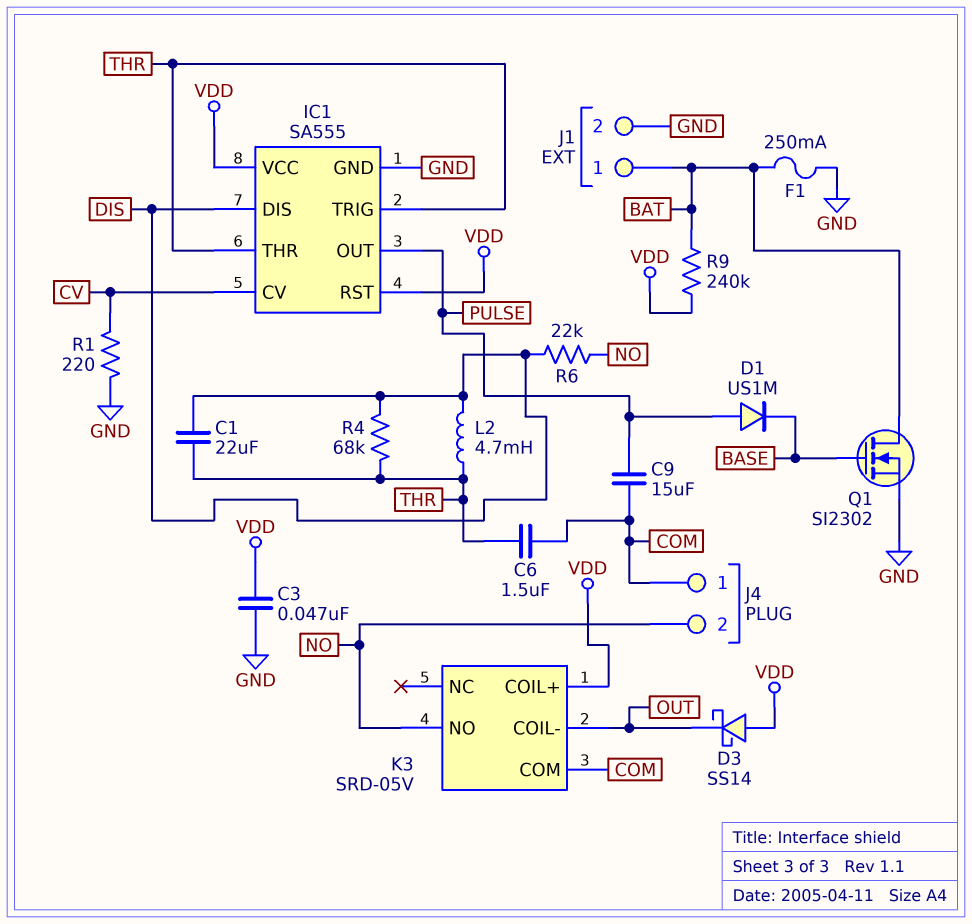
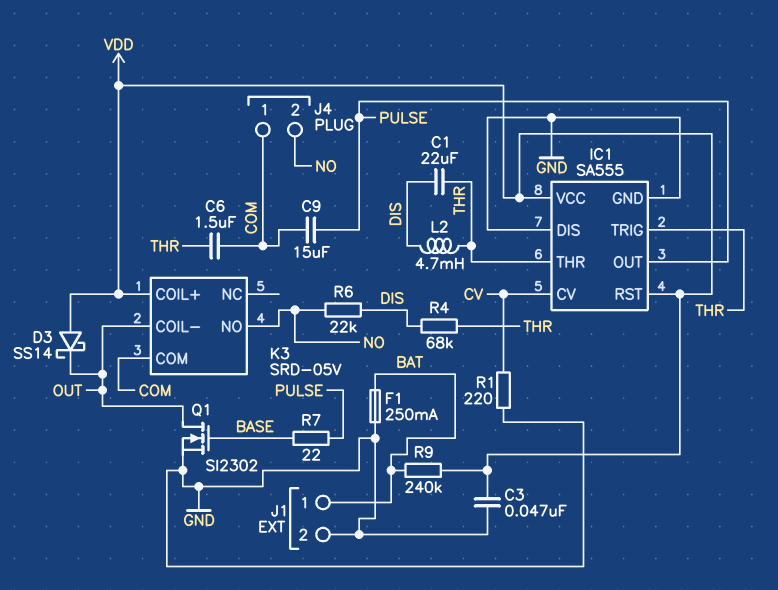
D1: diode US1M (A PULSE, K BASE) -> none
IC1 pin DIS: DIS -> GND
Q1: NMOS SI2302 (G BASE, D BAT, S GND) -> NMOS SI2302 (G BASE, D OUT, S GND)
R7: none -> 22 (BASE, PULSE)

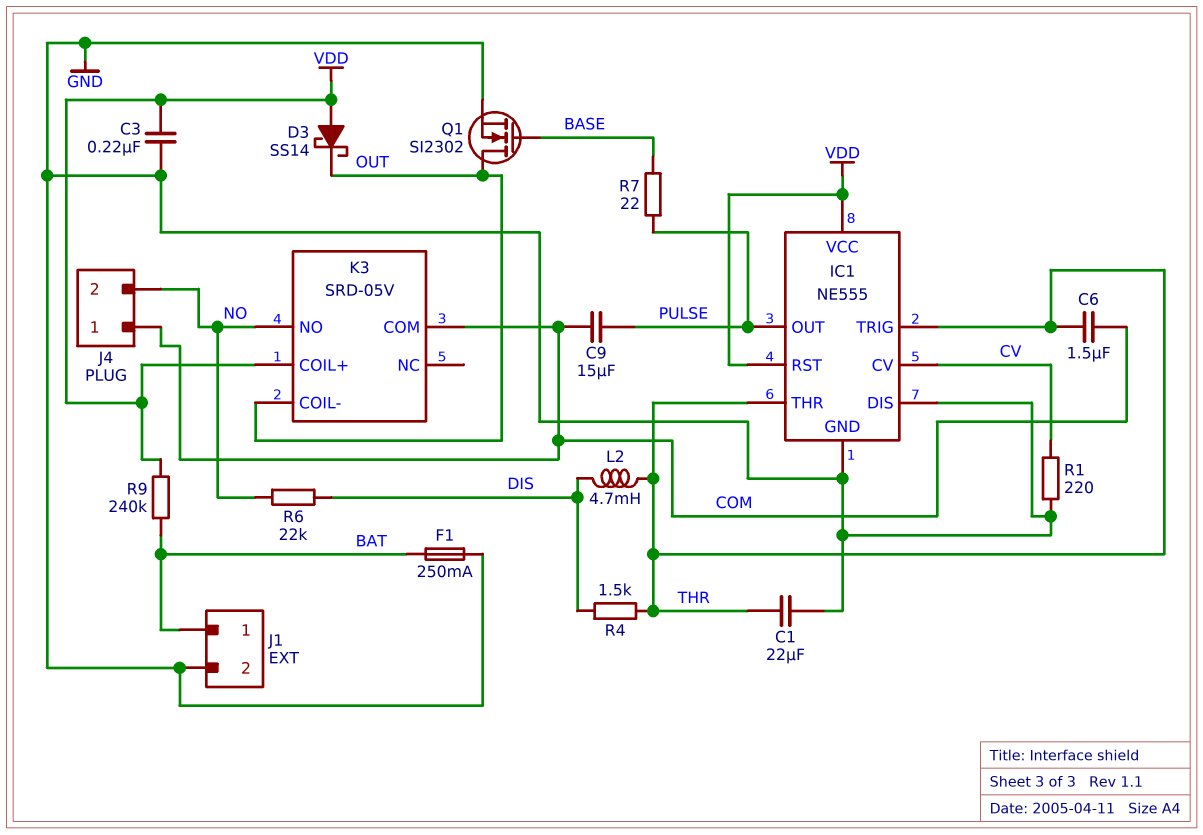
C1: 22uF (DIS, THR) -> 22uF (GND, THR)
C3: 47nF (GND, VDD) -> 220nF (GND, VDD)
IC1: SA555 -> NE555
R4: 68k (DIS, THR) -> 1.5k (DIS, THR)

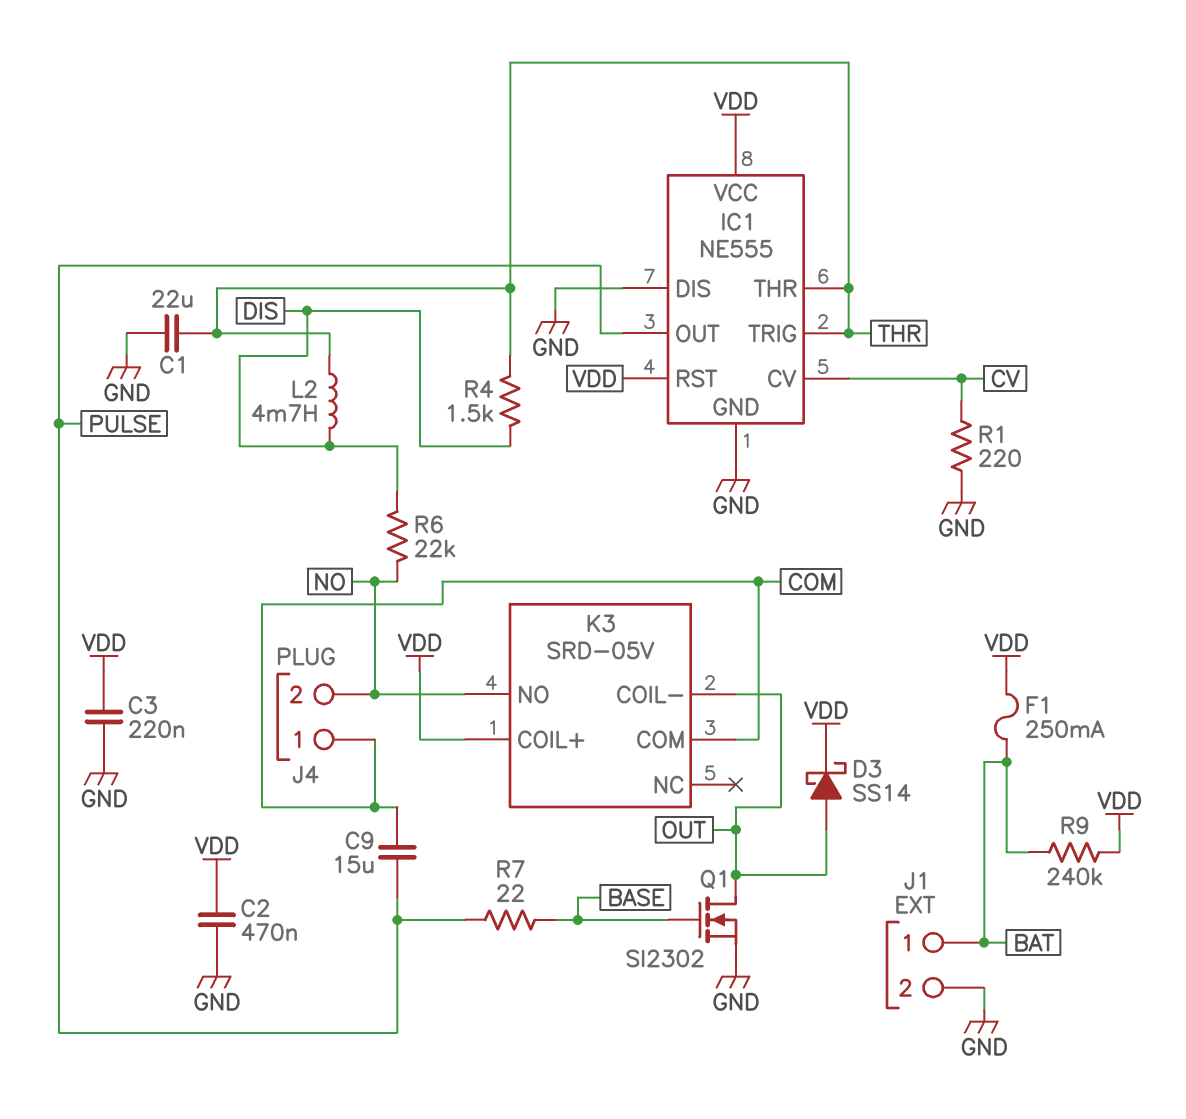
C2: none -> 470nF (GND, VDD)
C6: 1.5uF (COM, THR) -> none
D3: schottky SS14 (A VDD, K OUT) -> schottky SS14 (A OUT, K VDD)
F1: 250mA (BAT, GND) -> 250mA (BAT, VDD)

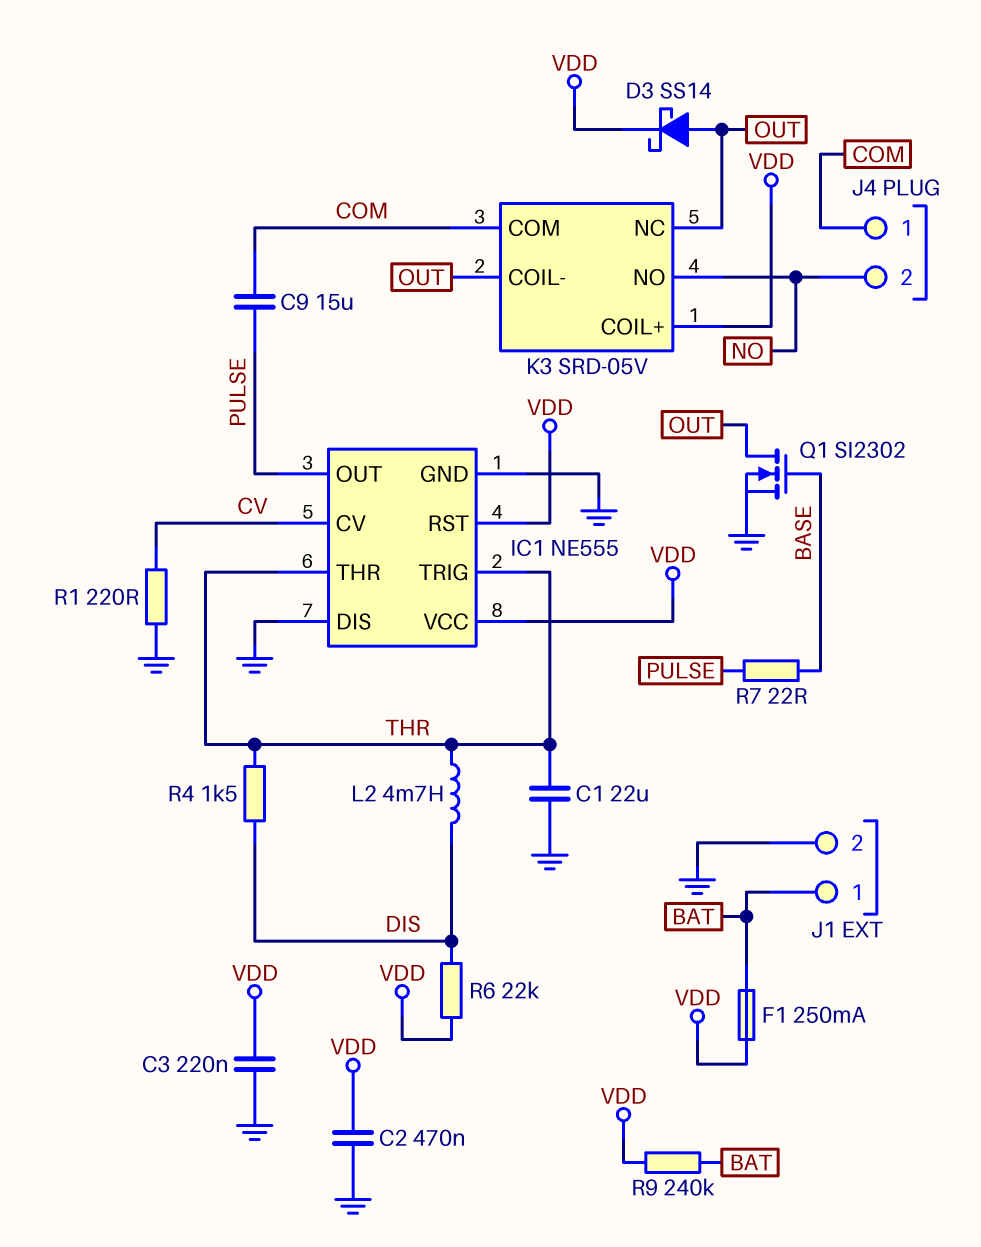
K3 pin NC: none -> OUT
R6: 22k (DIS, NO) -> 22k (DIS, VDD)

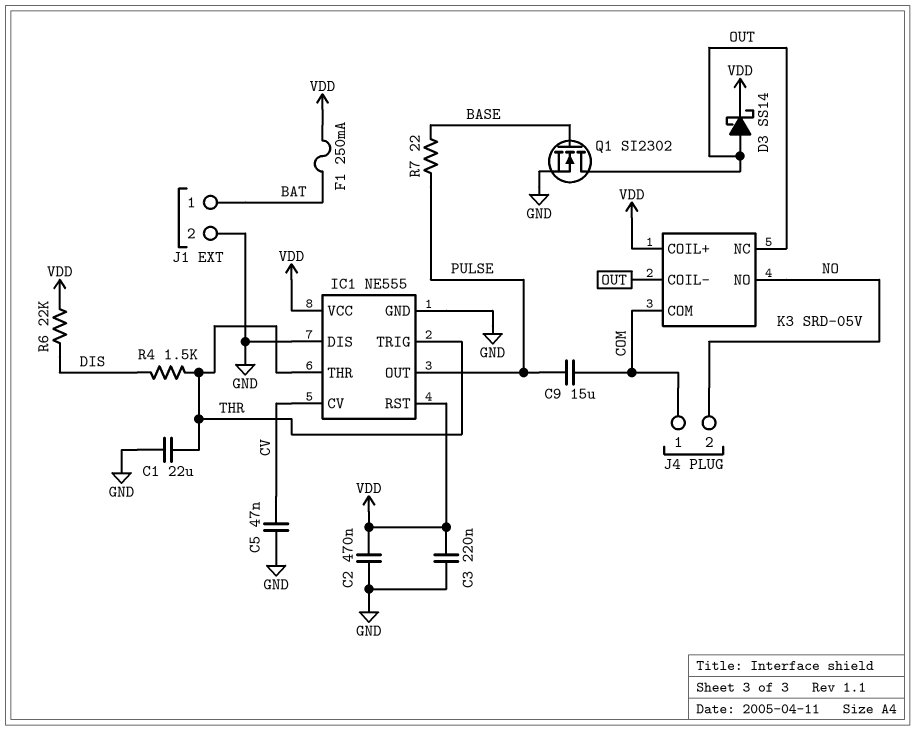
C5: none -> 47nF (CV, GND)
L2: 4.7mH (DIS, THR) -> none
R1: 220 (CV, GND) -> none
R9: 240k (BAT, VDD) -> none

